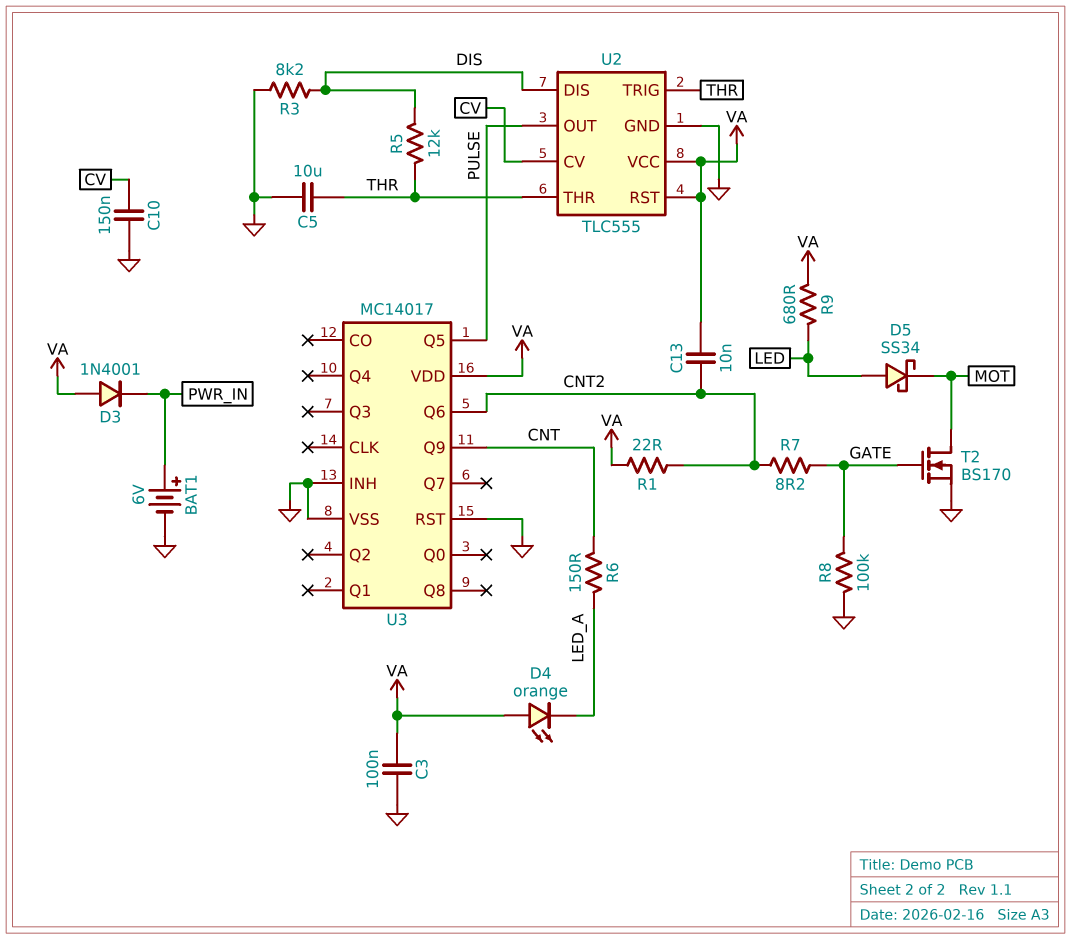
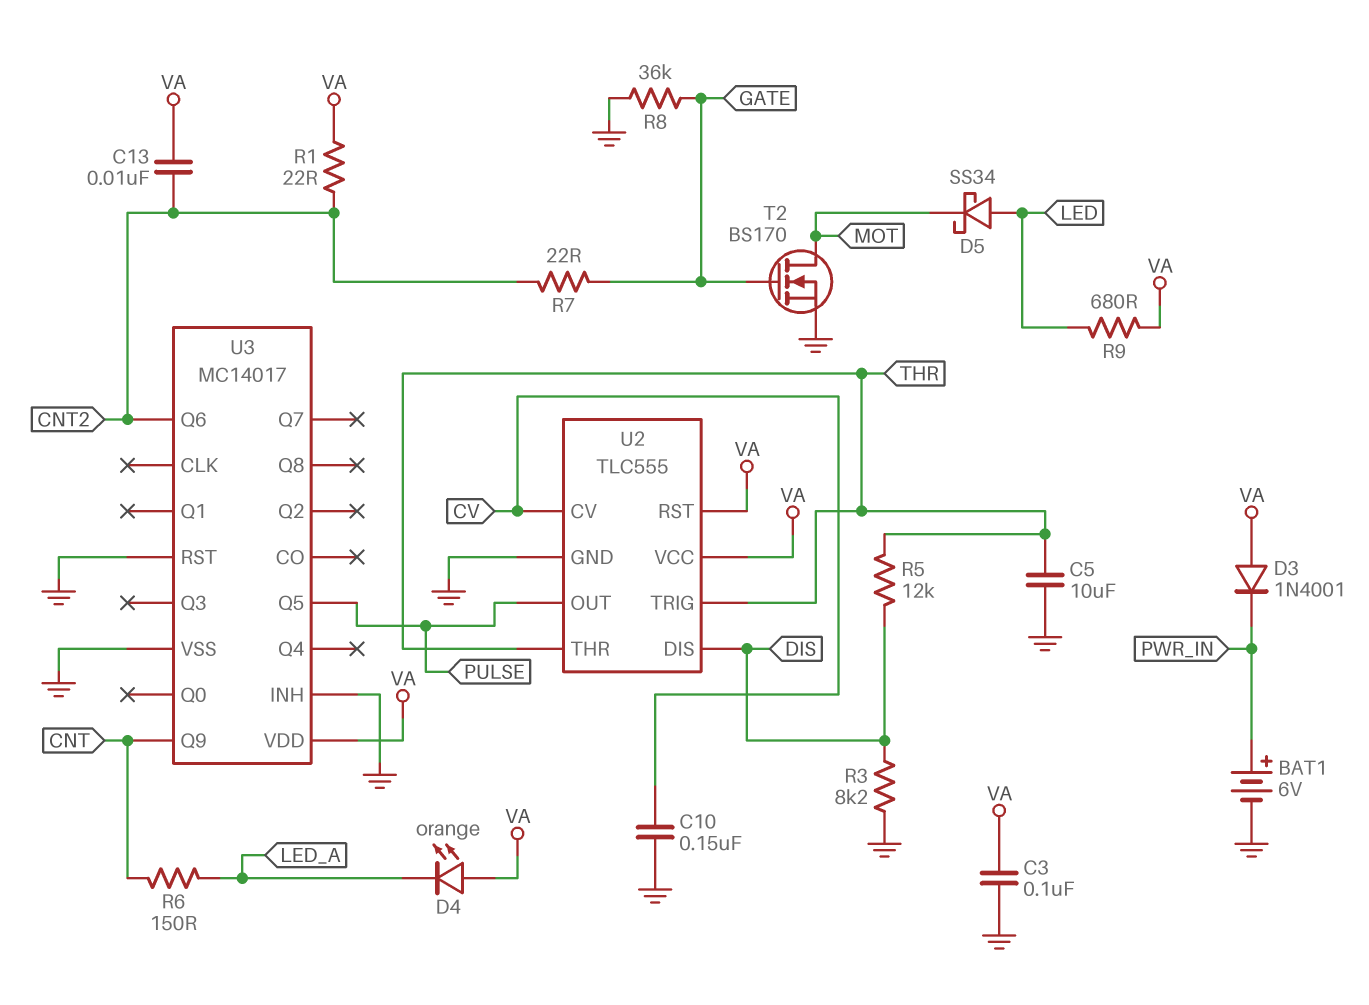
R7: 8.2 (CNT2, GATE) -> 22 (CNT2, GATE)
R8: 100k (GATE, GND) -> 36k (GATE, GND)

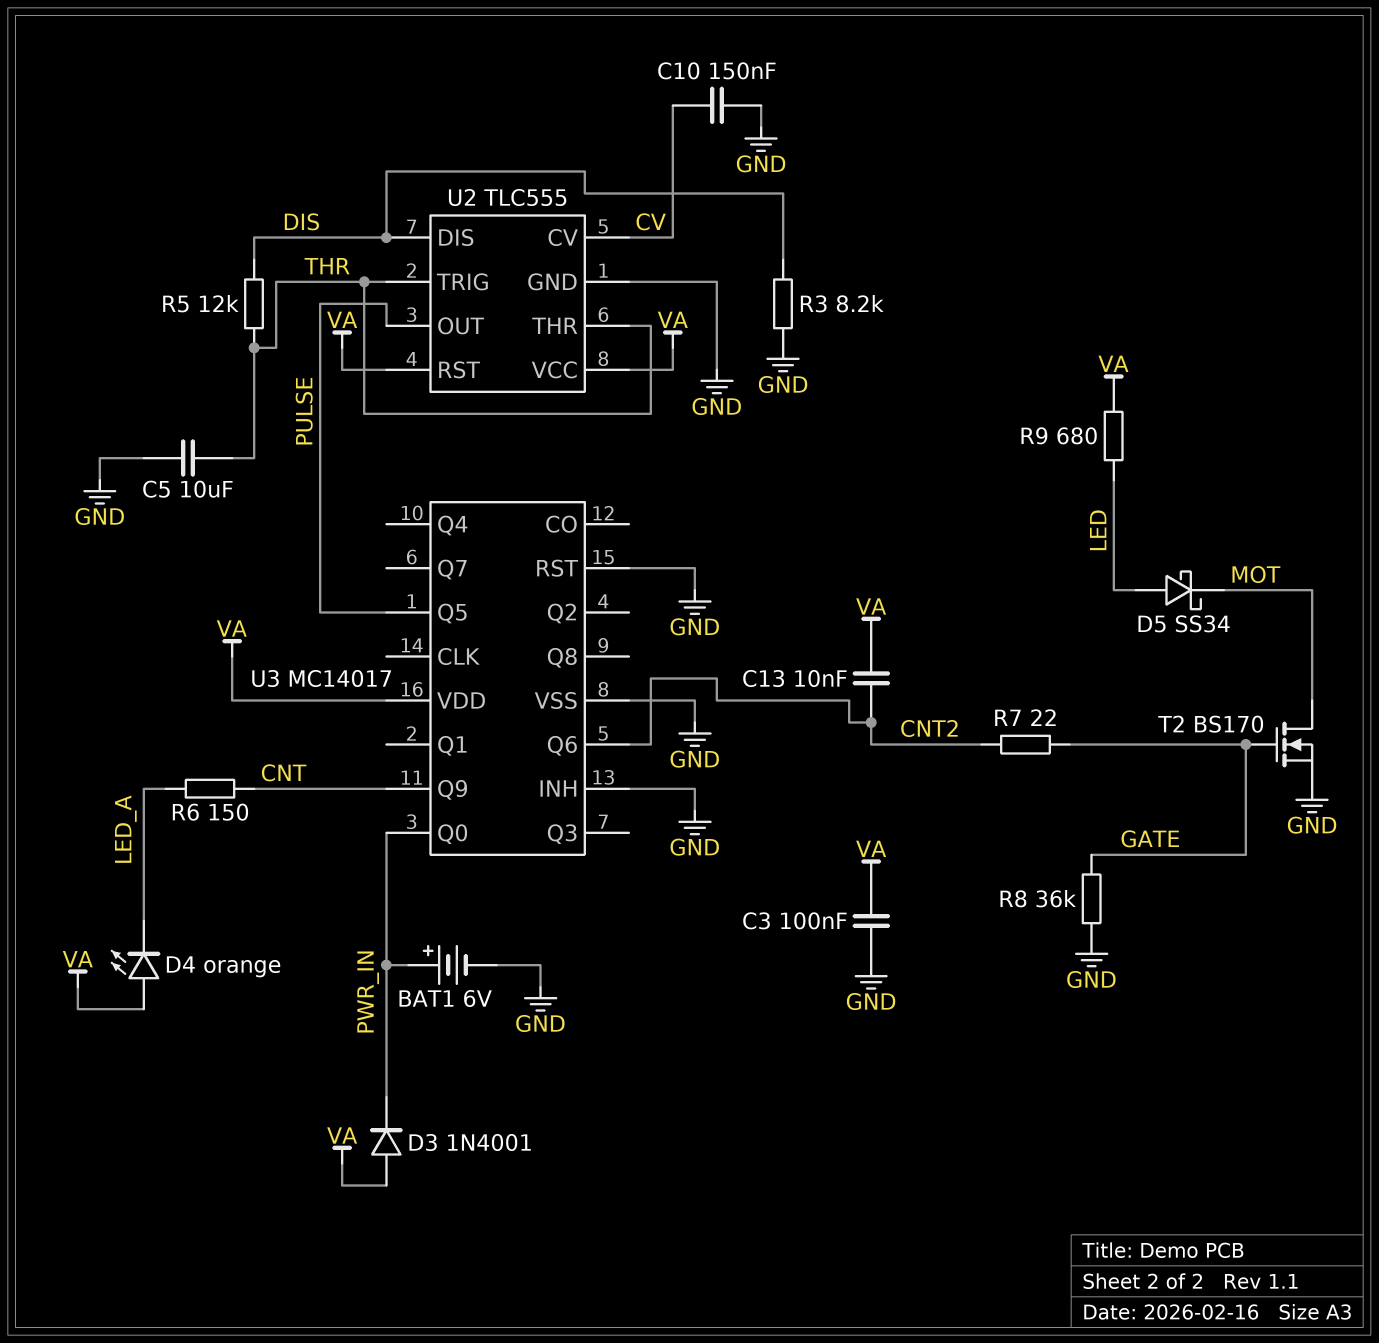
R1: 22 (CNT2, VA) -> none
U3 pin Q0: none -> PWR_IN

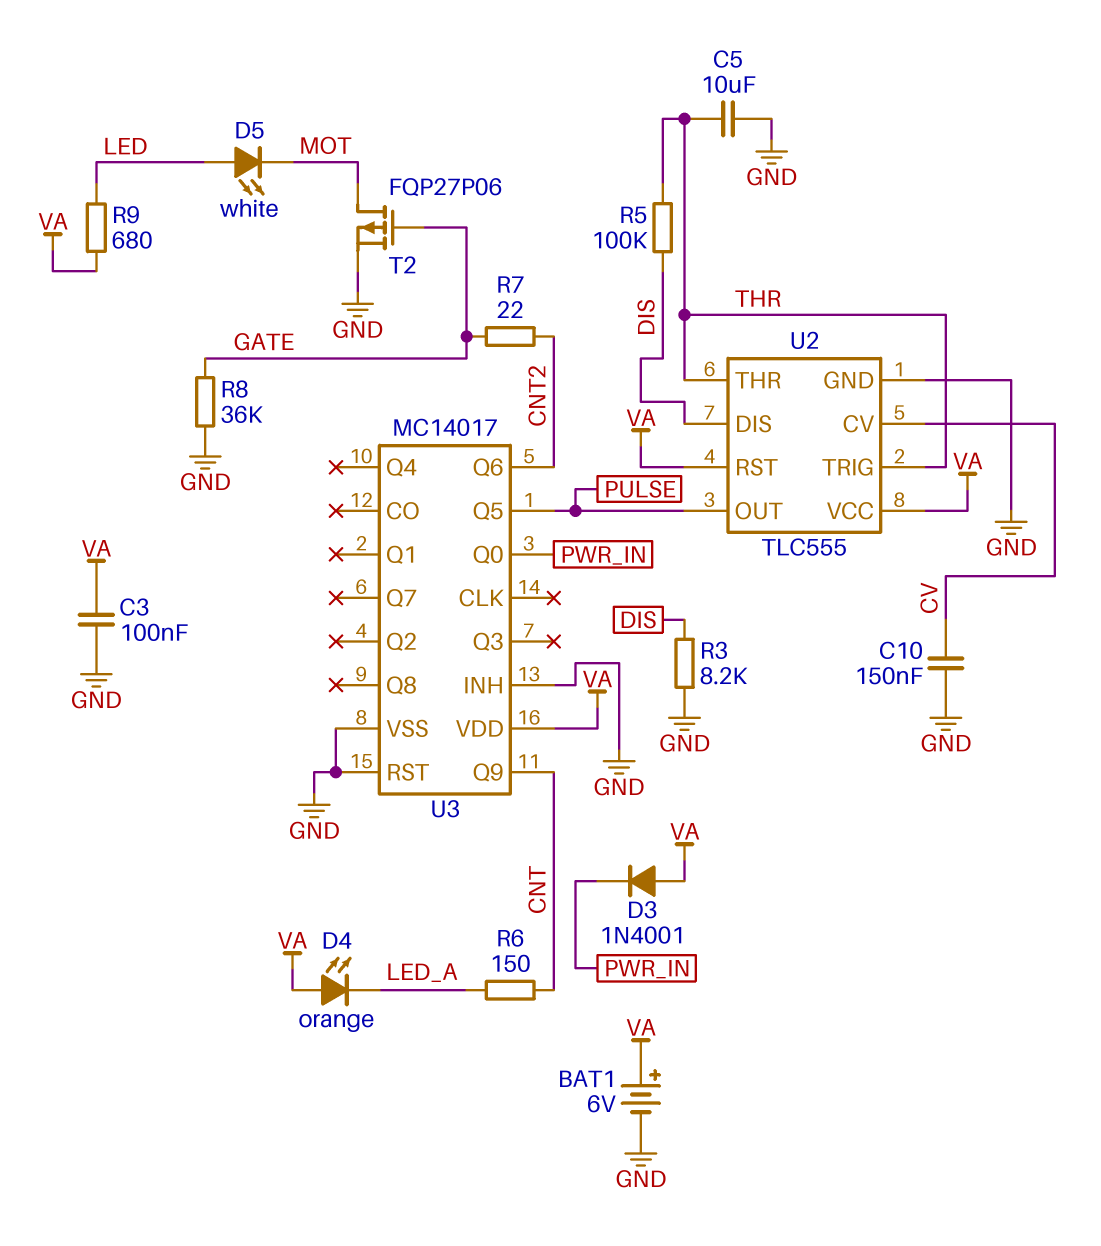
BAT1: 6V (plus PWR_IN, minus GND) -> 6V (plus VA, minus GND)
C13: 10nF (CNT2, VA) -> none
D5: schottky SS34 (A LED, K MOT) -> LED white (A LED, K MOT)
R5: 12k (DIS, THR) -> 100k (DIS, THR)
T2: NMOS BS170 (G GATE, D MOT, S GND) -> PMOS FQP27P06 (G GATE, D MOT, S GND)

